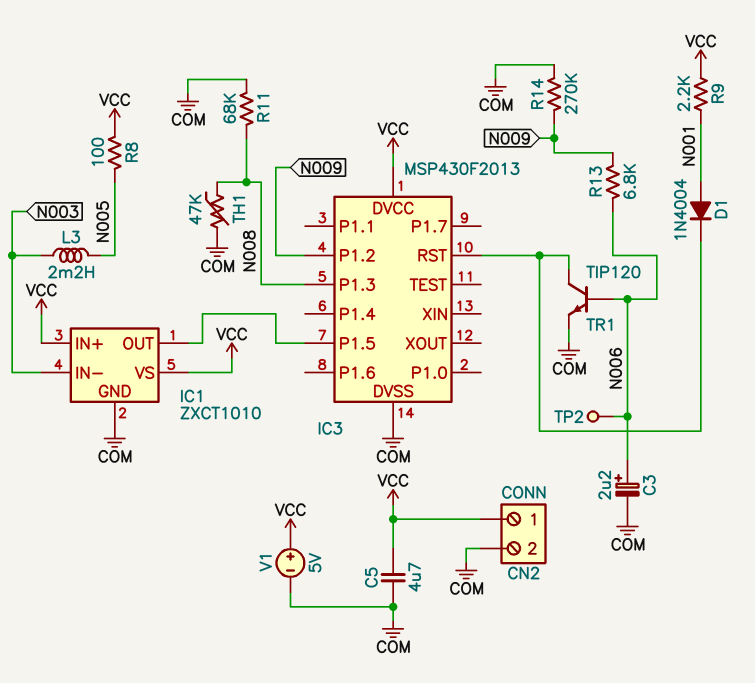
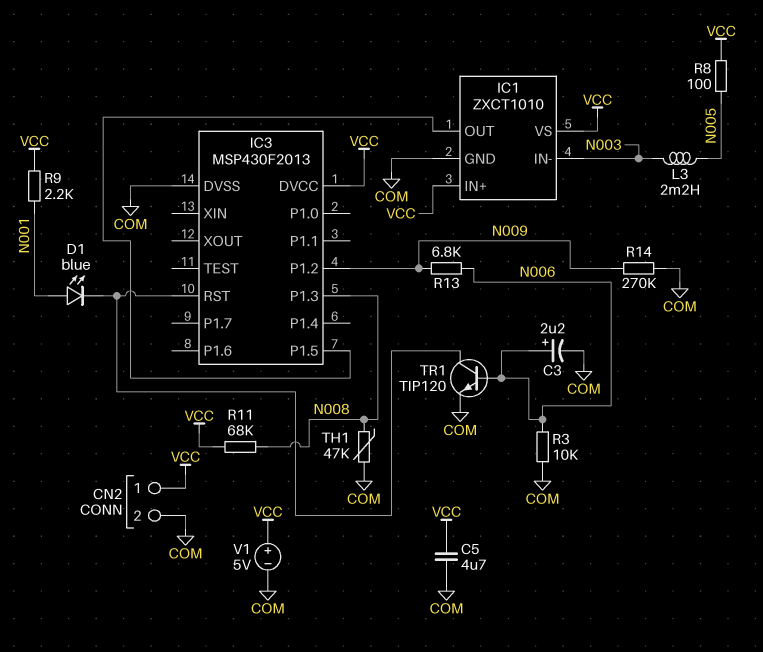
D1: diode 1N4004 (A N001, K IC3/RST) -> LED blue (A N001, K IC3/RST)
R3: none -> 10k (COM, N006)
R11: 68k (COM, N008) -> 68k (N008, VCC)
TP2: test point (N006) -> none

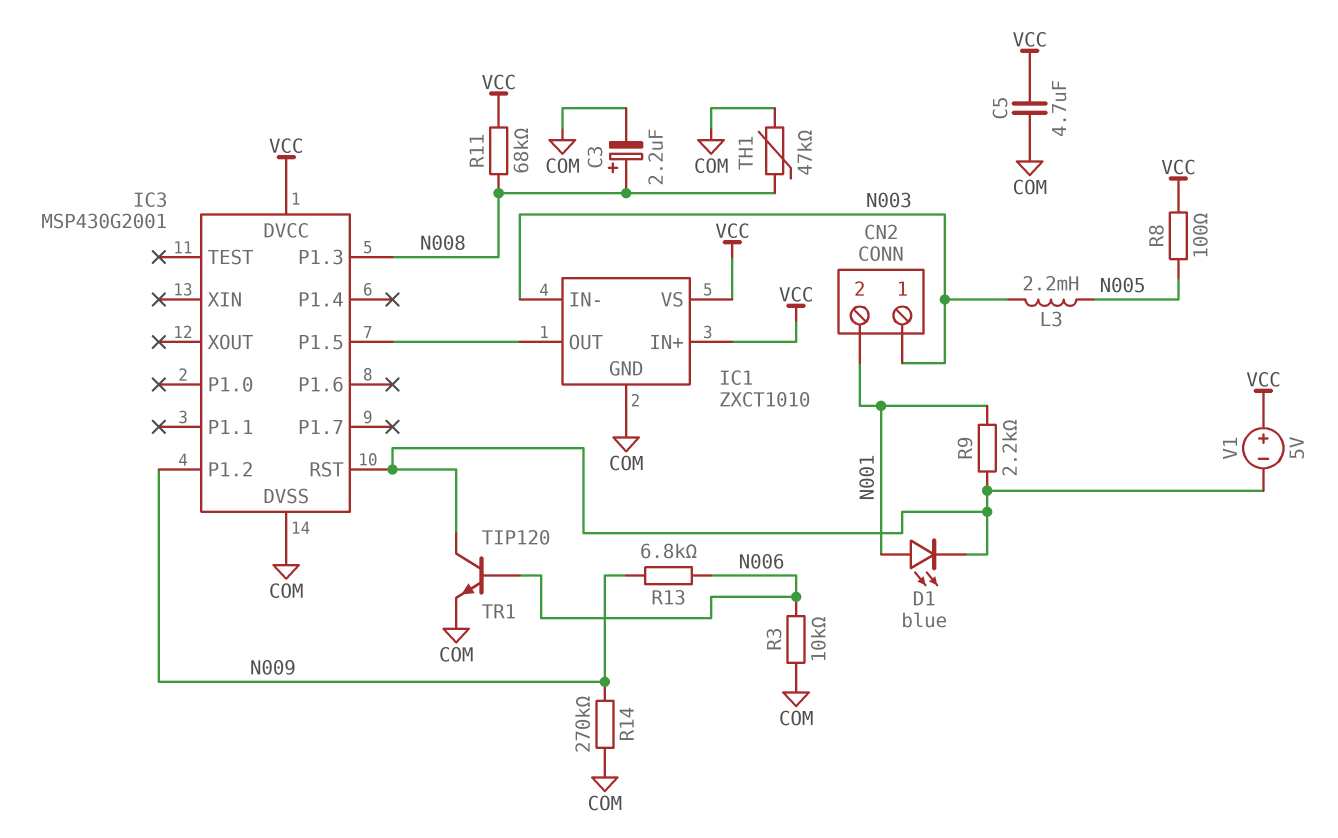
C3: 2.2uF (plus N006, minus COM) -> 2.2uF (plus N008, minus COM)
CN2 pin 1: VCC -> N003
CN2 pin 2: COM -> N001
IC3: MSP430F2013 -> MSP430G2001
R9: 2.2k (N001, VCC) -> 2.2k (IC3/RST, N001)
V1: 5V (plus VCC, minus COM) -> 5V (plus VCC, minus IC3/RST)

